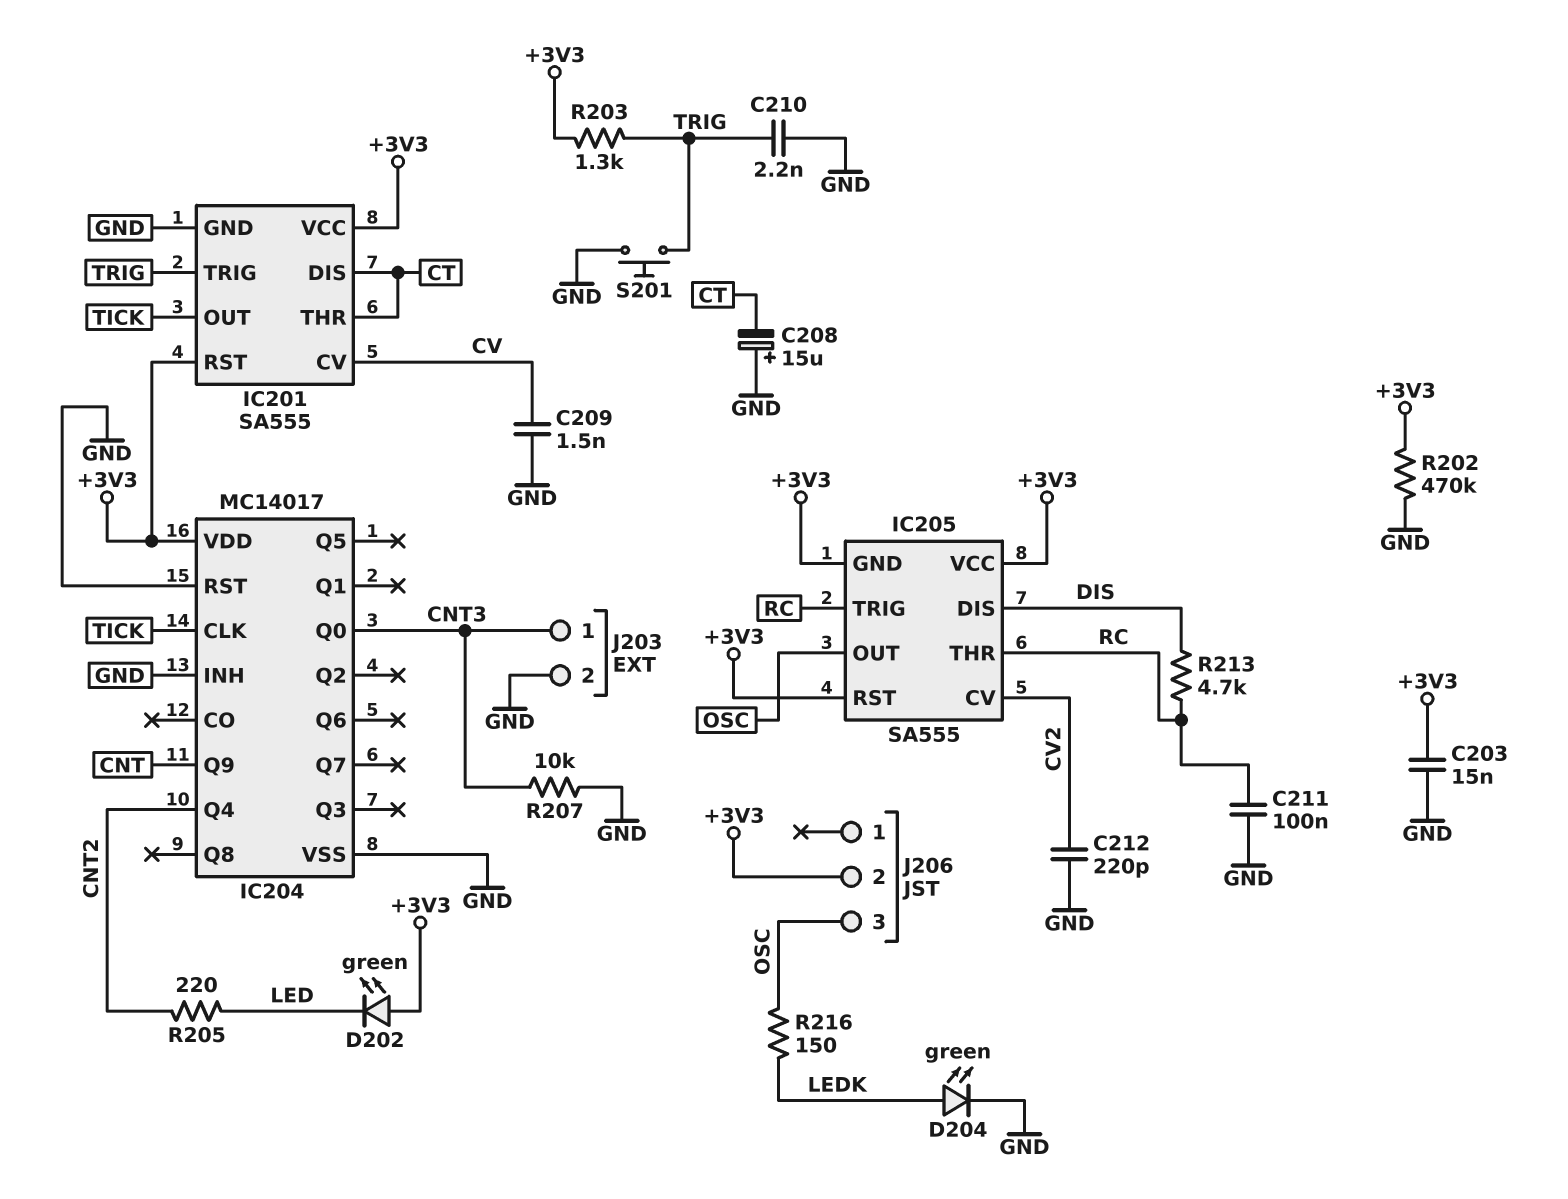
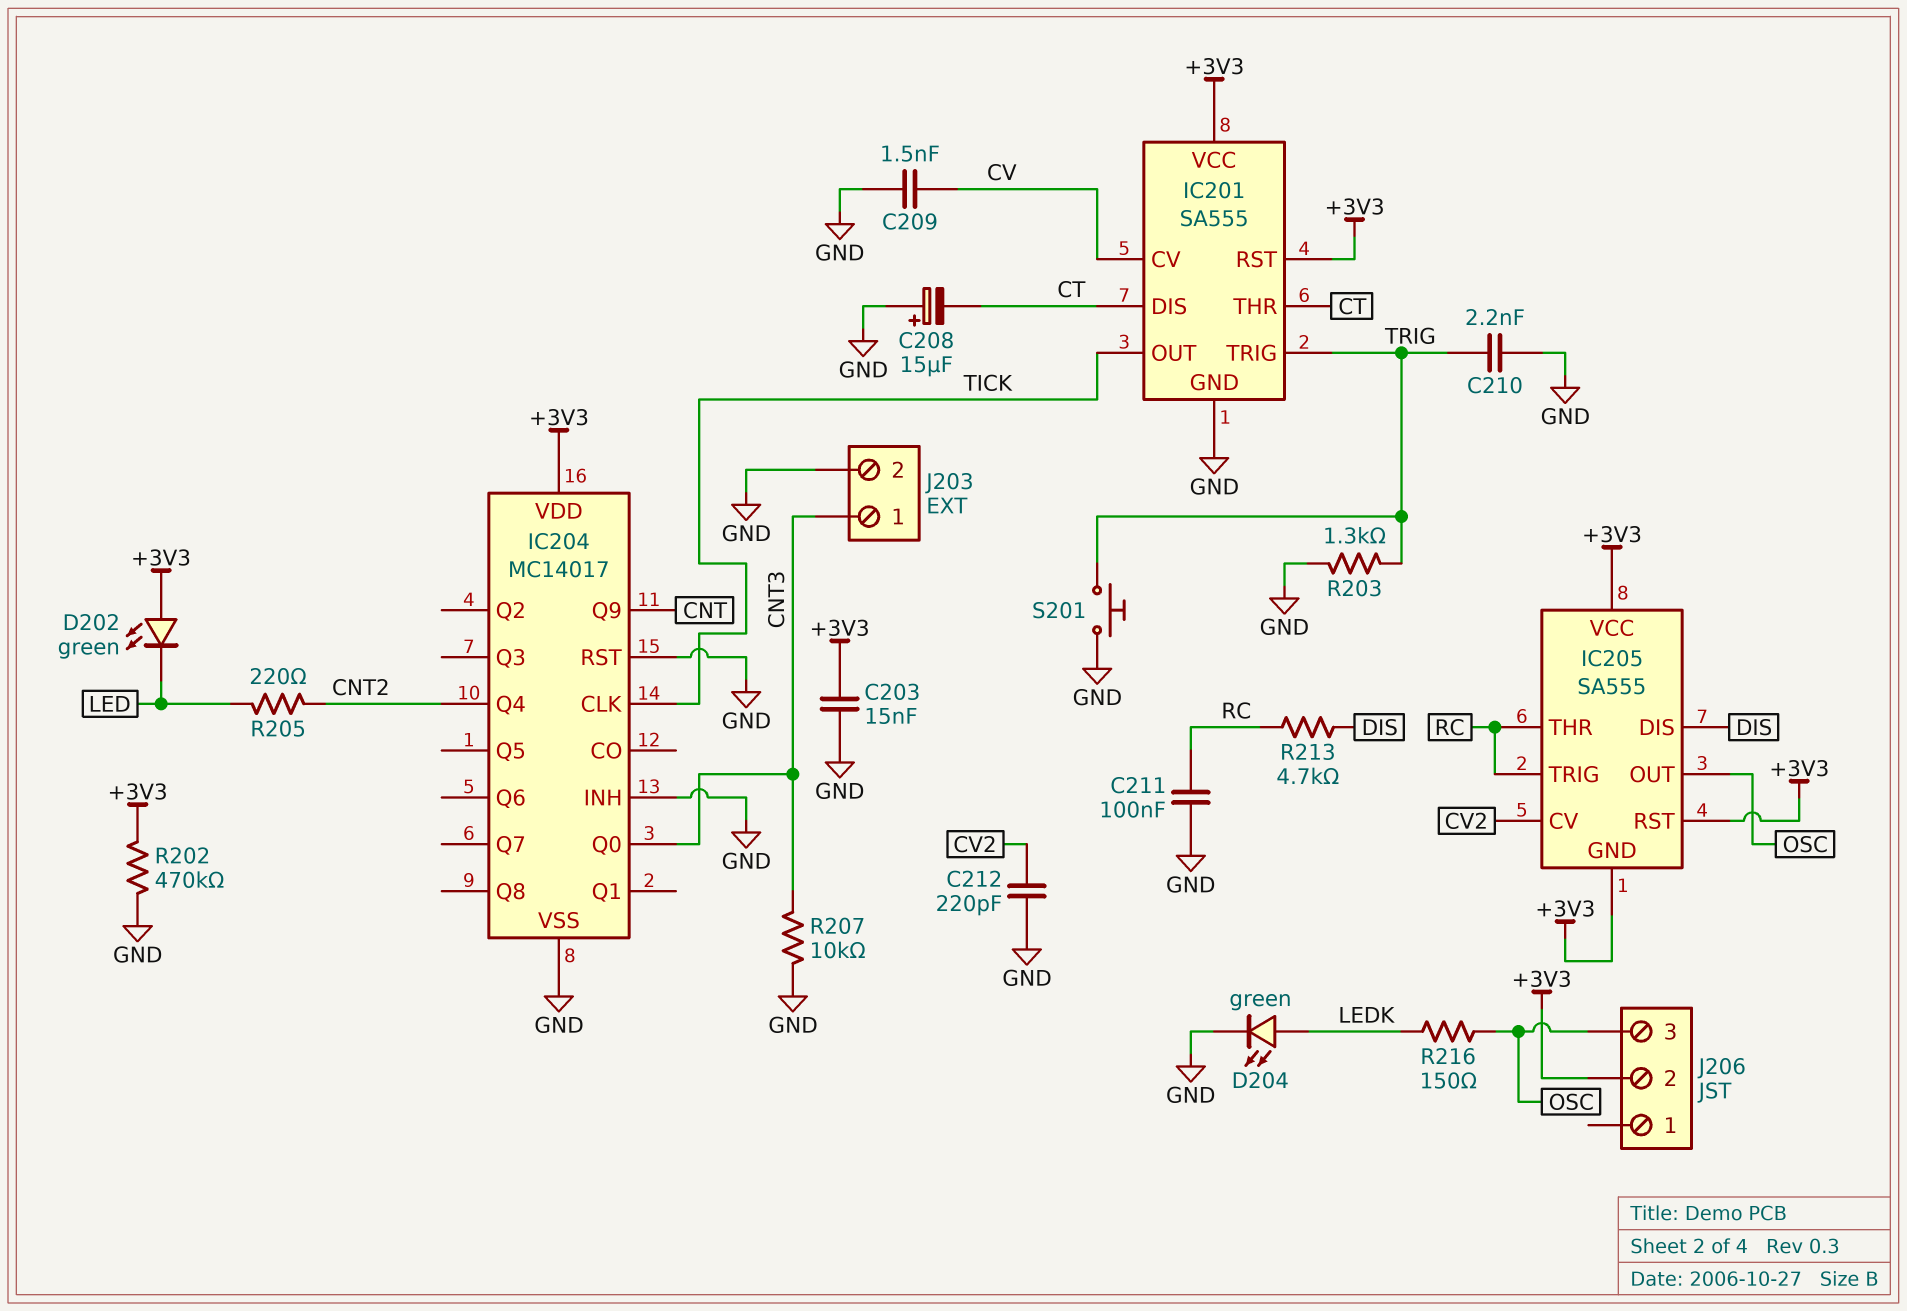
R203: 1.3k (+3V3, TRIG) -> 1.3k (GND, TRIG)

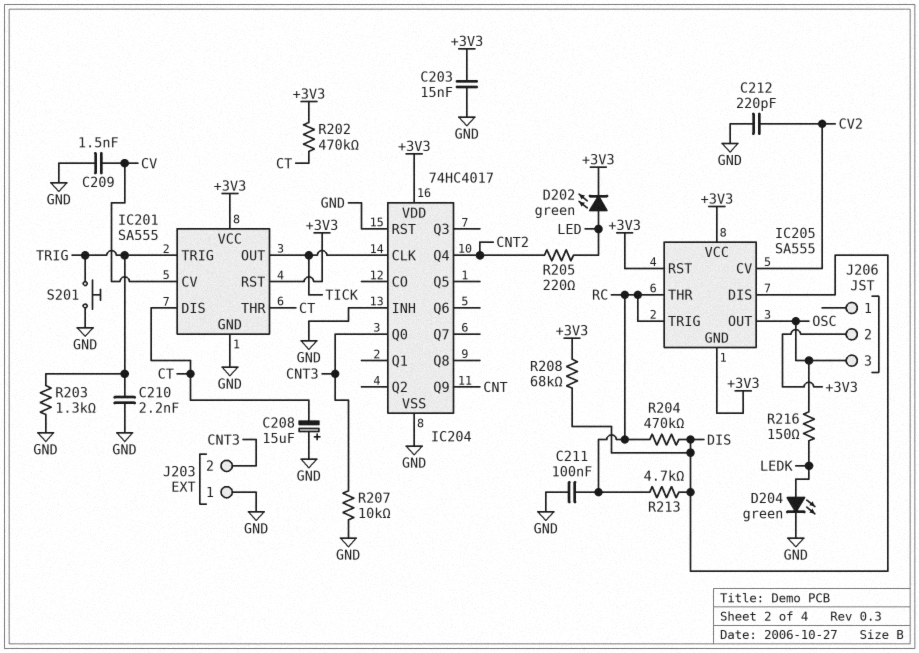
D202: LED green (A +3V3, K LED) -> LED green (A LED, K +3V3)
IC204: MC14017 -> 74HC4017
J203 pin 1: CNT3 -> GND
J203 pin 2: GND -> CNT3
R202: 470k (+3V3, GND) -> 470k (+3V3, CT)
R204: none -> 470k (DIS, RC)
R208: none -> 68k (+3V3, DIS)

